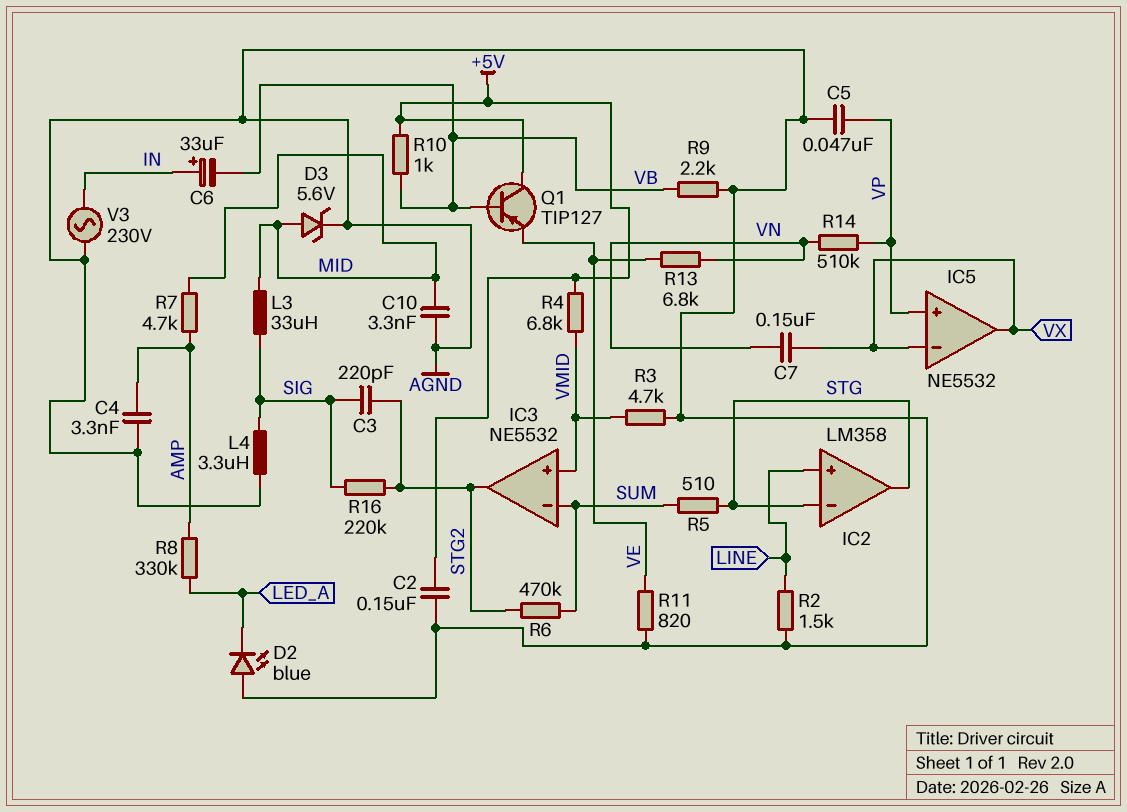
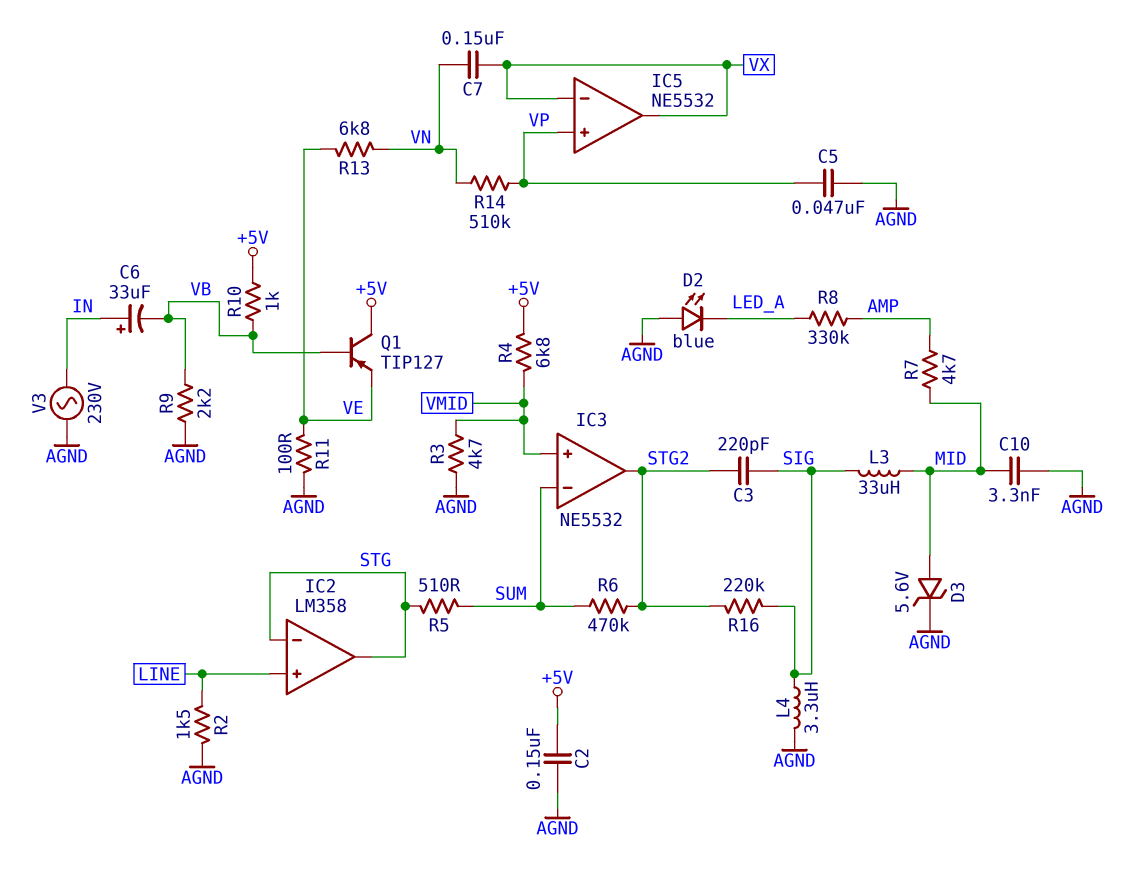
C4: 3.3nF (AGND, AMP) -> none
R11: 820 (AGND, VE) -> 100 (AGND, VE)

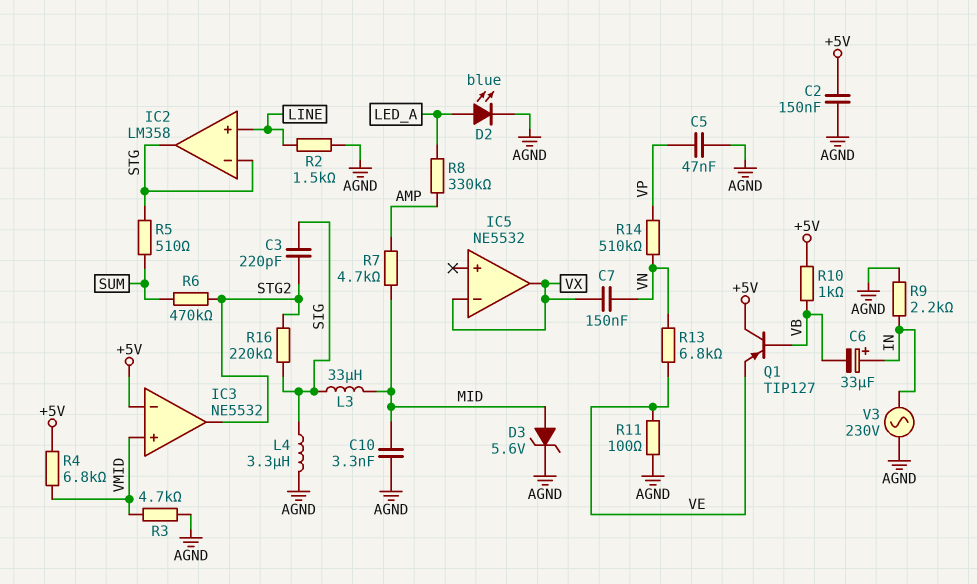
D2: LED blue (A AGND, K LED_A) -> LED blue (A LED_A, K AGND)
IC3 pin in-: SUM -> +5V
IC5 pin in+: VP -> none
R9: 2.2k (AGND, VB) -> 2.2k (AGND, IN)

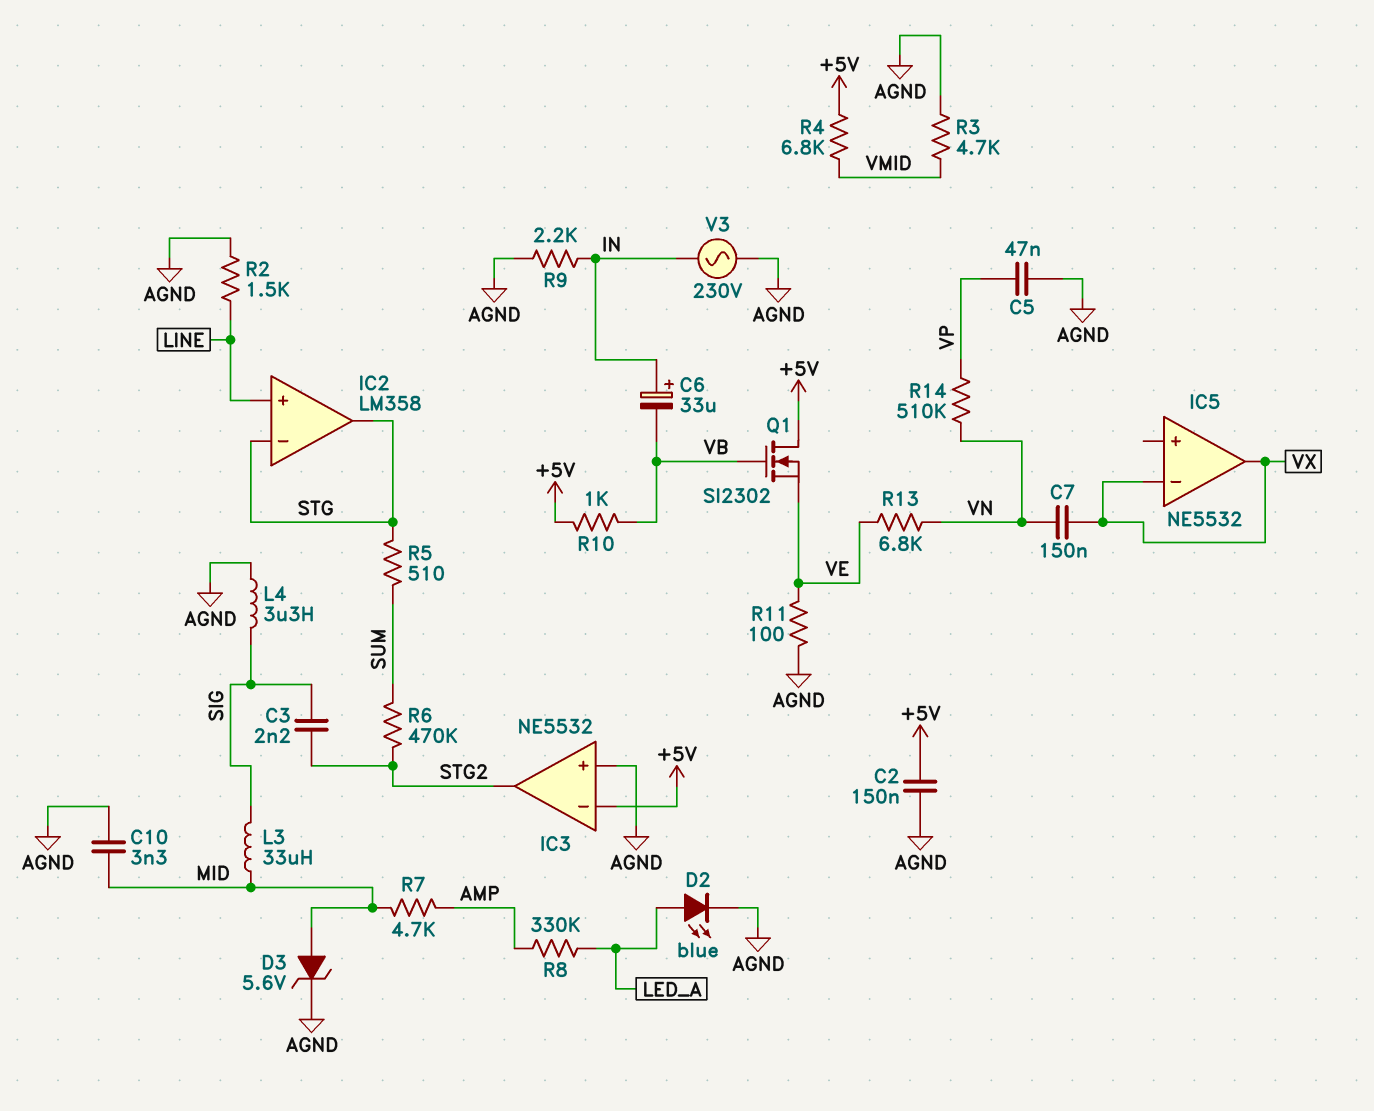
C3: 220pF (SIG, STG2) -> 2.2nF (SIG, STG2)
IC3 pin in+: VMID -> AGND
Q1: PNP TIP127 (B VB, C +5V, E VE) -> NMOS SI2302 (G VB, D +5V, S VE)
R16: 220k (SIG, STG2) -> none

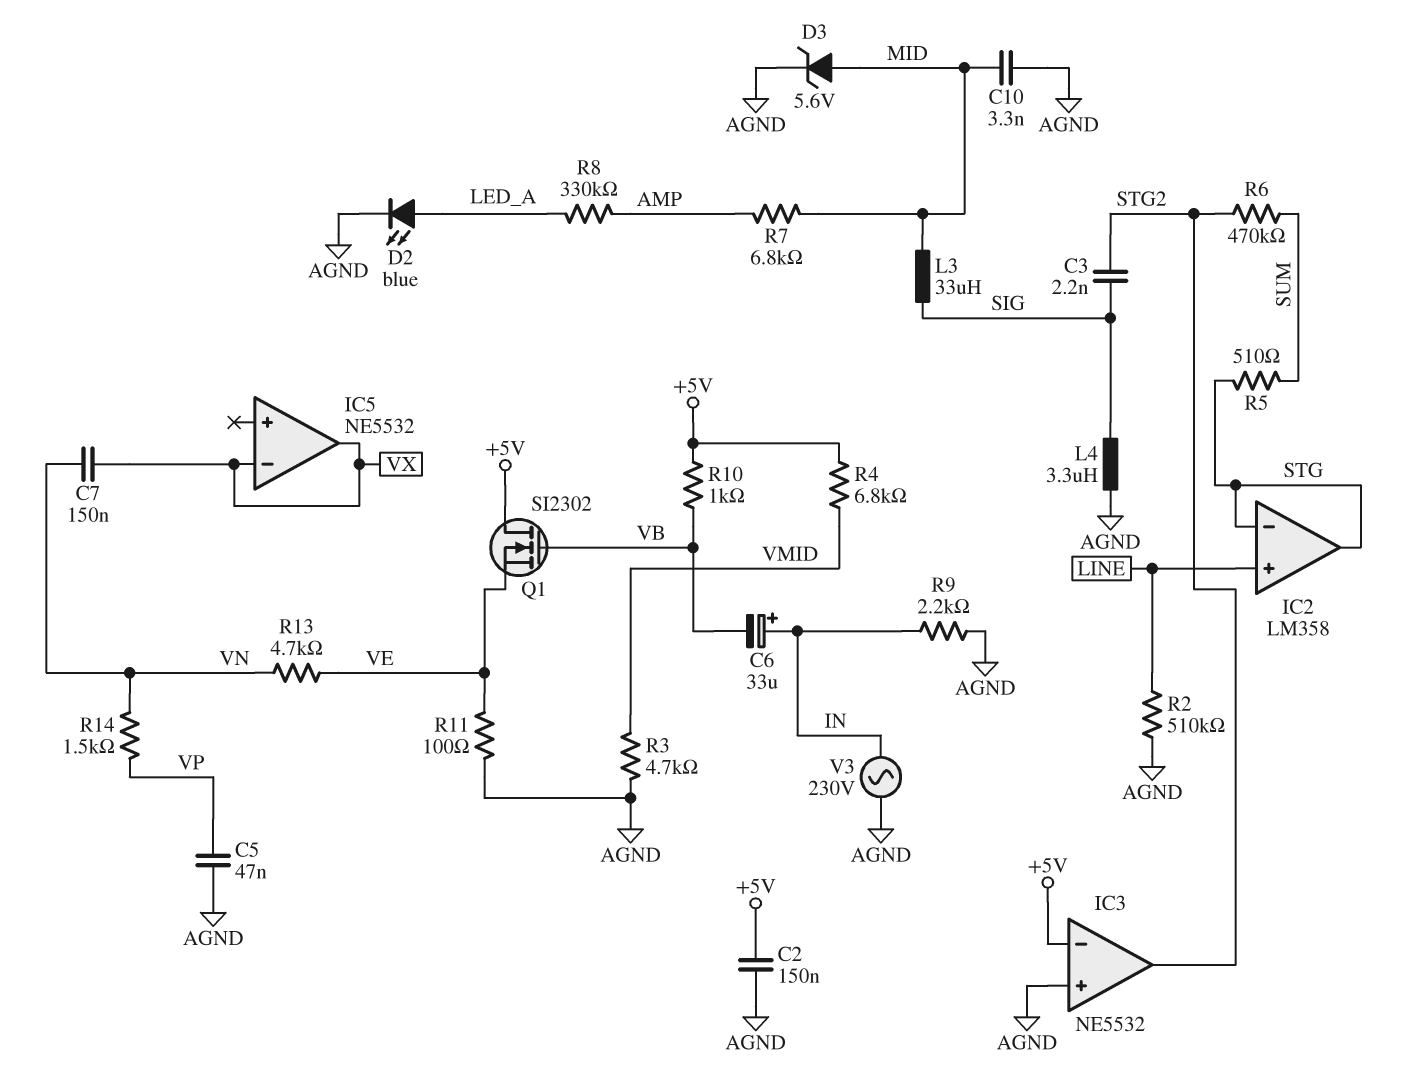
R2: 1.5k (AGND, LINE) -> 510k (AGND, LINE)
R7: 4.7k (AMP, MID) -> 6.8k (AMP, MID)
R13: 6.8k (VE, VN) -> 4.7k (VE, VN)
R14: 510k (VN, VP) -> 1.5k (VN, VP)

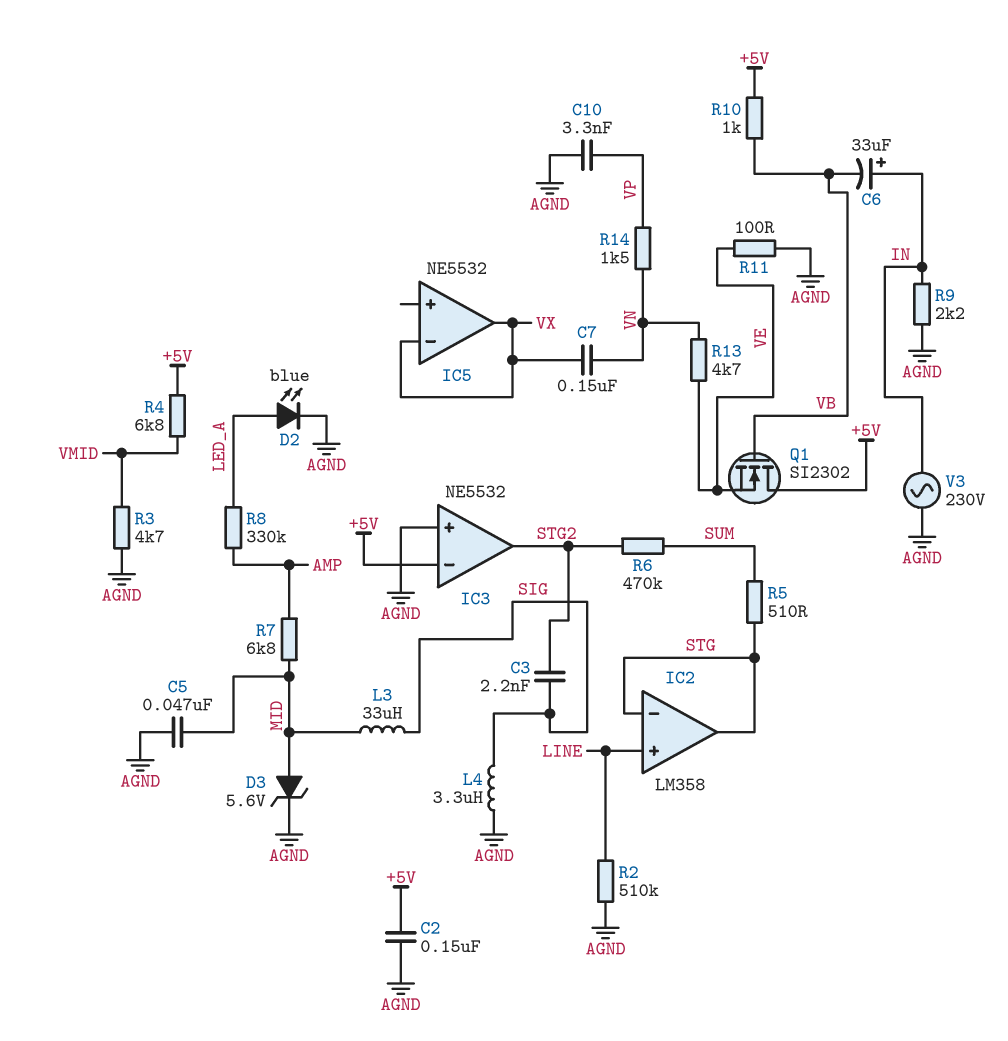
C5: 47nF (AGND, VP) -> 47nF (AGND, MID)
C10: 3.3nF (AGND, MID) -> 3.3nF (AGND, VP)

